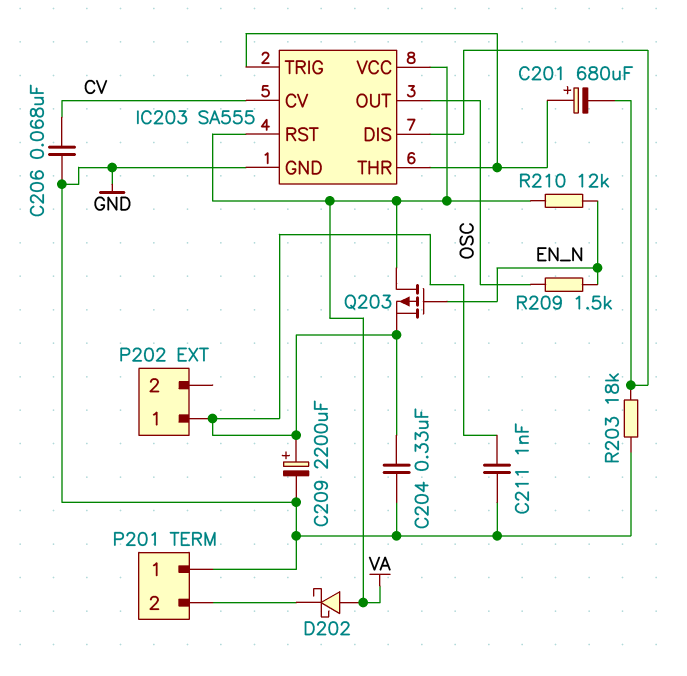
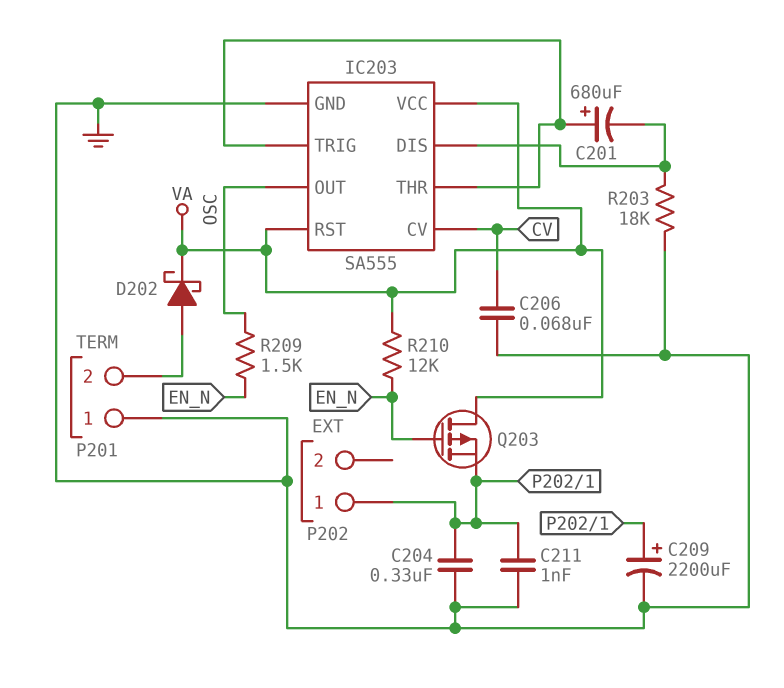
D202: schottky (A VA, K P201/2) -> schottky (A P201/2, K VA)

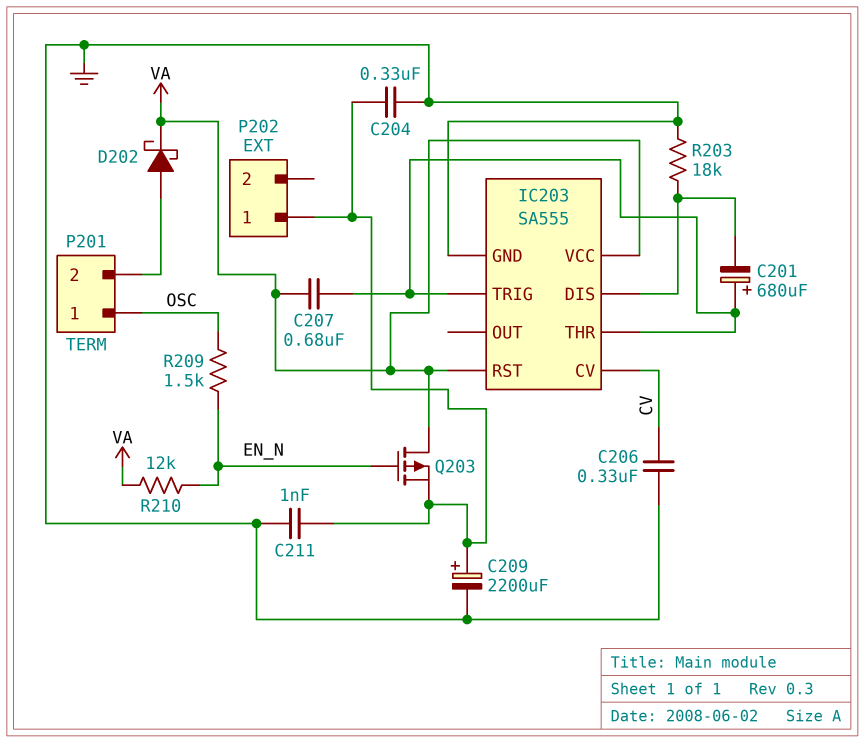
C206: 68nF (CV, GND) -> 330nF (CV, GND)
C207: none -> 680nF (IC203/THR, VA)
IC203 pin OUT: OSC -> none
P201 pin 1: GND -> OSC

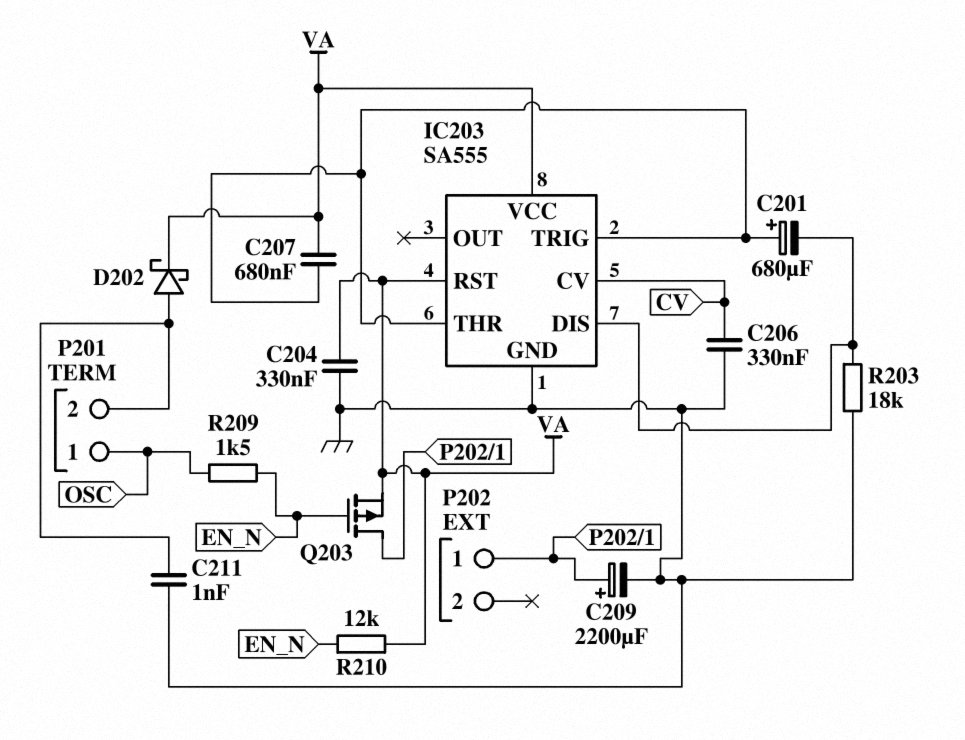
C204: 330nF (GND, P202/1) -> 330nF (GND, VA)
C211: 1nF (GND, P202/1) -> 1nF (GND, P201/2)
Q203: PMOS (G EN_N, D VA, S P202/1) -> PMOS (G EN_N, D P202/1, S VA)

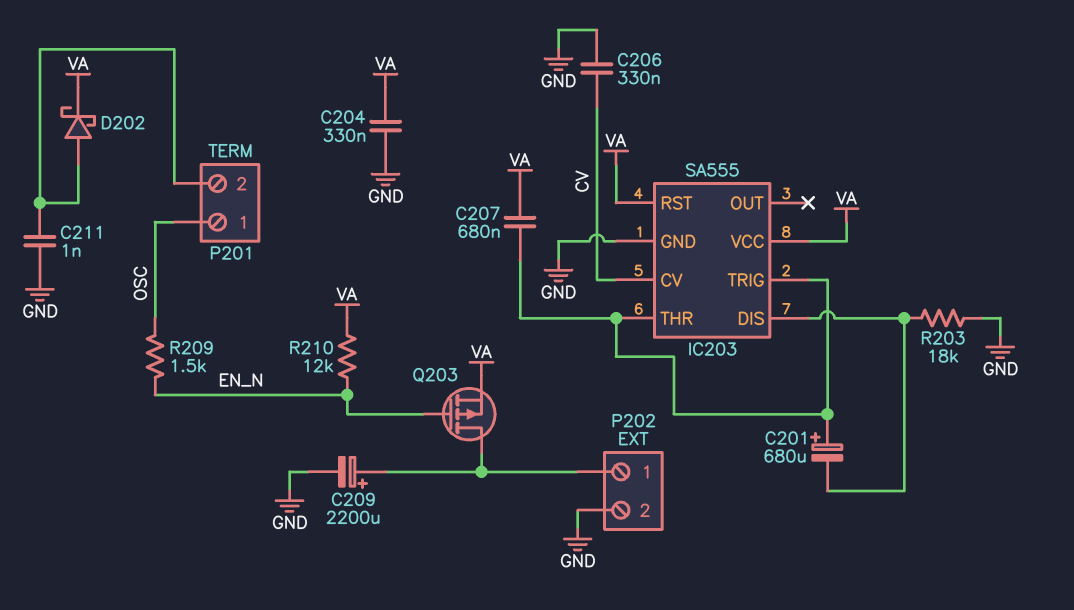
P202 pin 2: none -> GND

